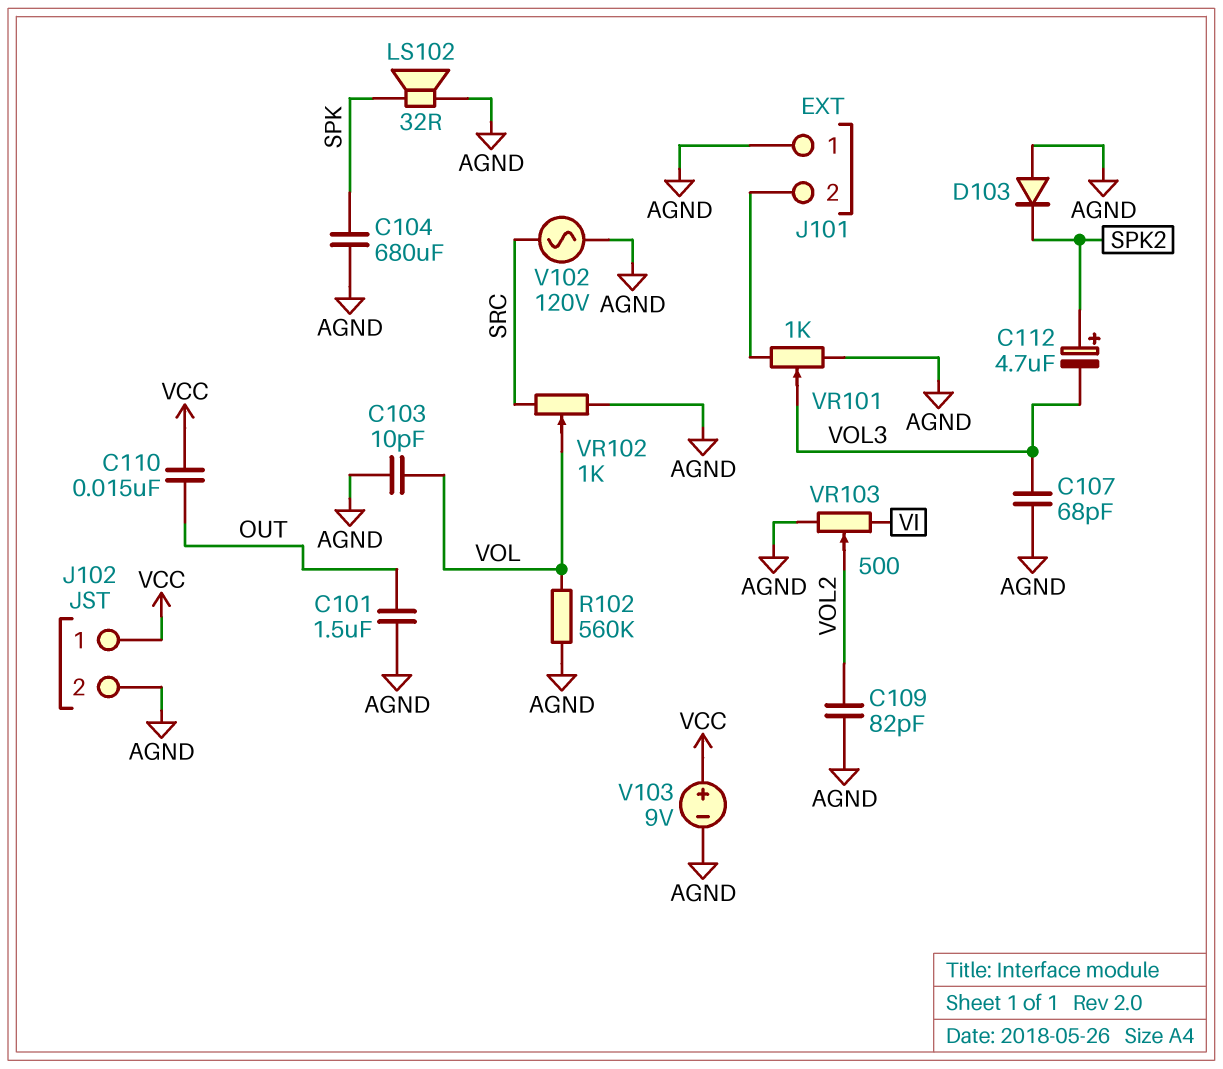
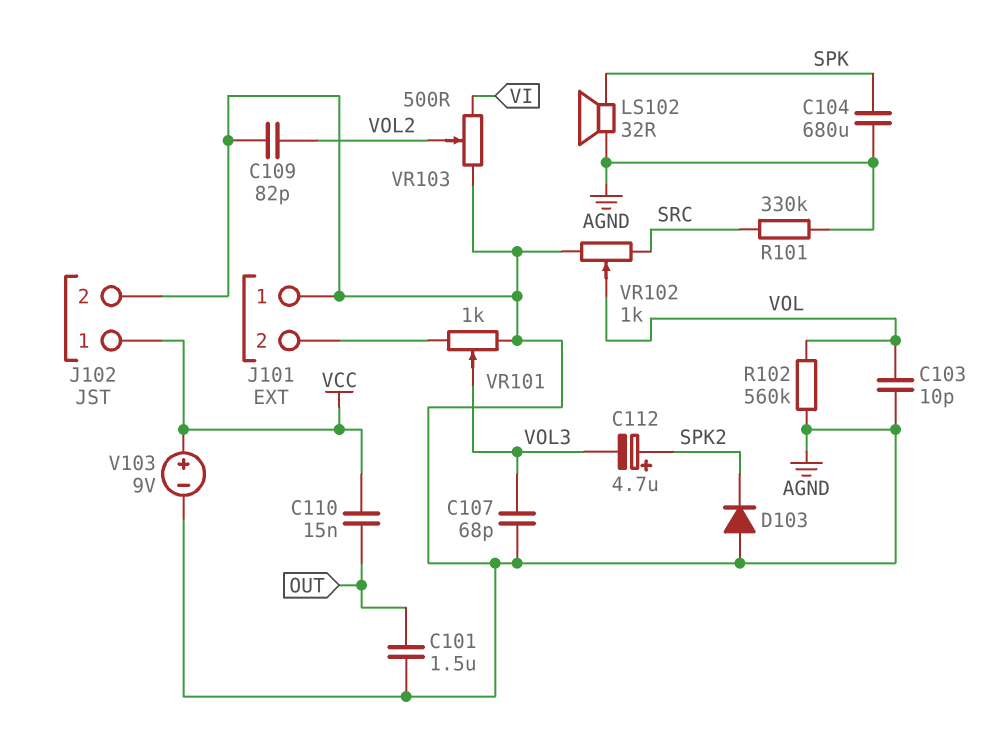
R101: none -> 330k (AGND, SRC)
V102: AC 120V (AGND, SRC) -> none

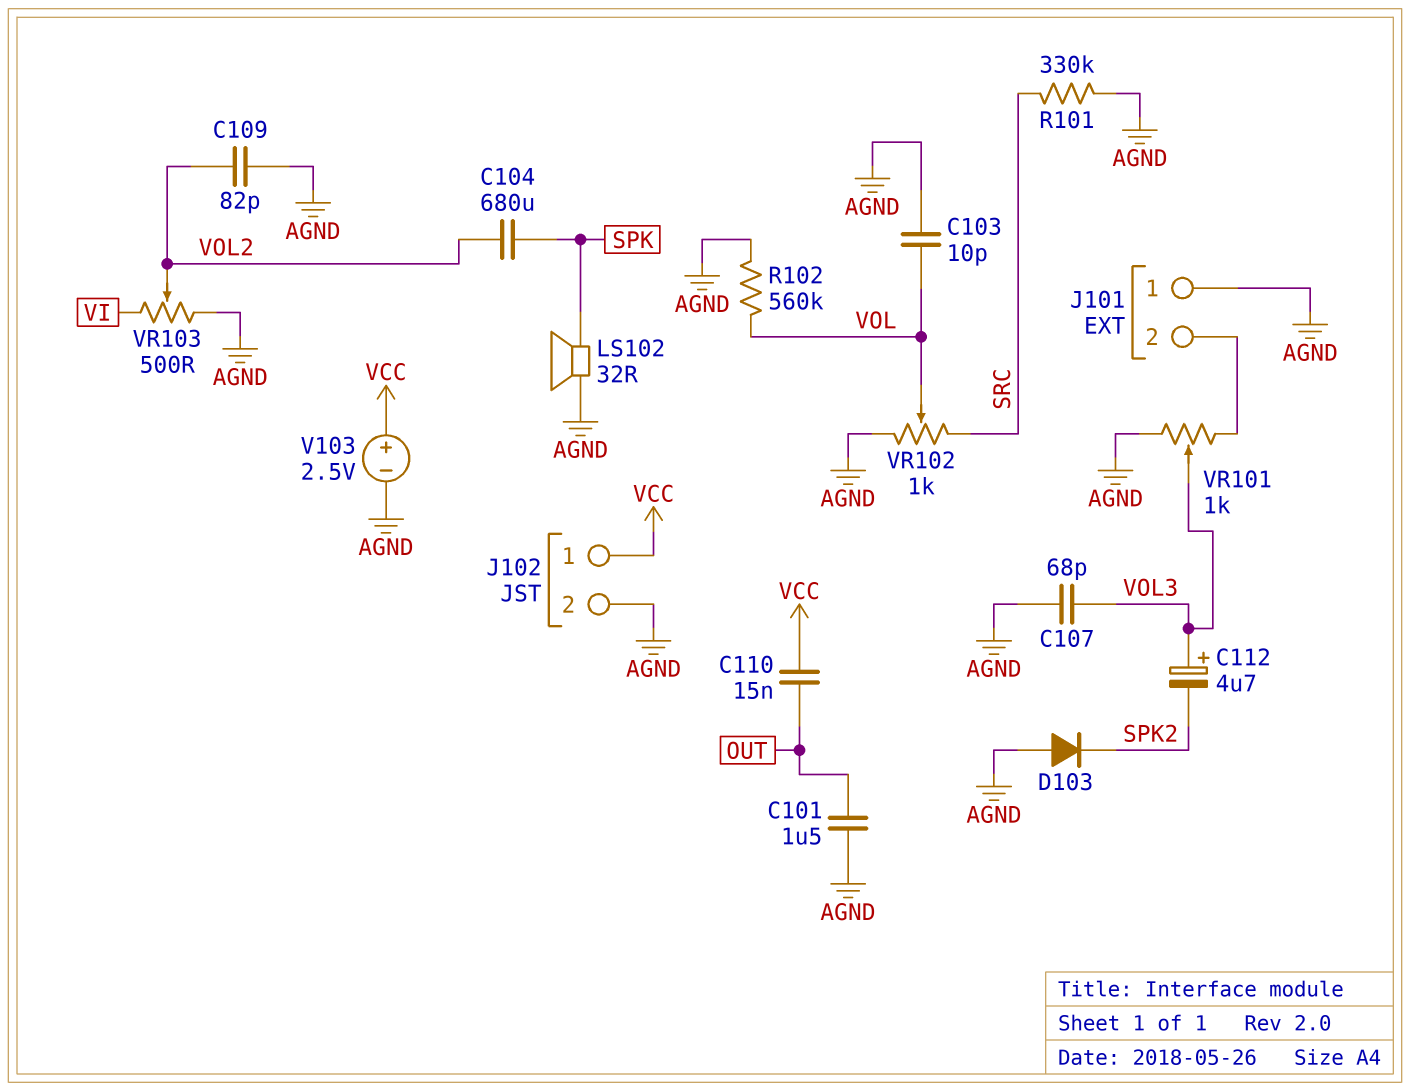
C104: 680uF (AGND, SPK) -> 680uF (SPK, VOL2)
C112: 4.7uF (plus SPK2, minus VOL3) -> 4.7uF (plus VOL3, minus SPK2)
V103: 9V (plus VCC, minus AGND) -> 2.5V (plus VCC, minus AGND)

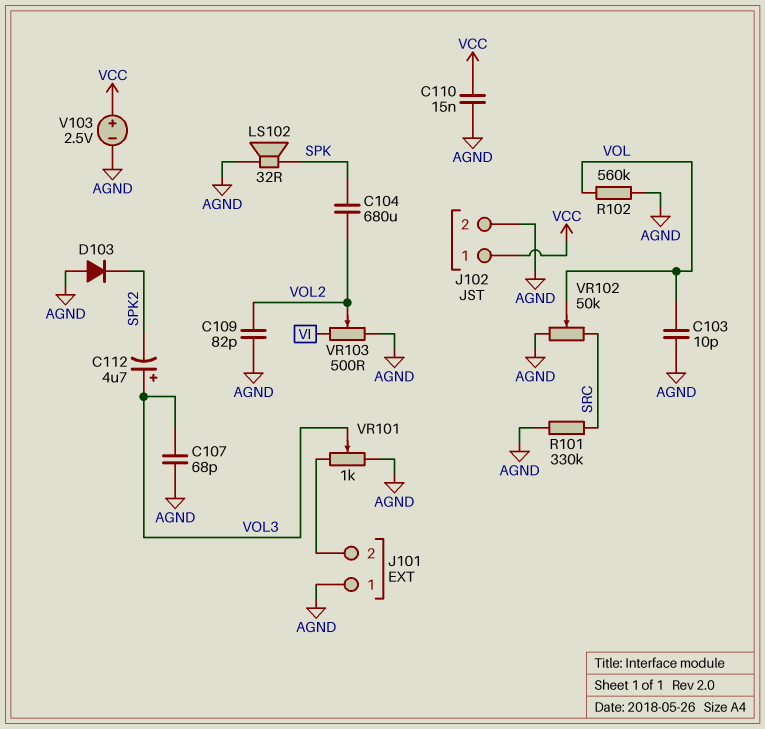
C101: 1.5uF (AGND, OUT) -> none
C110: 15nF (OUT, VCC) -> 15nF (AGND, VCC)
VR102: 1k (AGND, SRC, wiper VOL) -> 50k (AGND, SRC, wiper VOL)

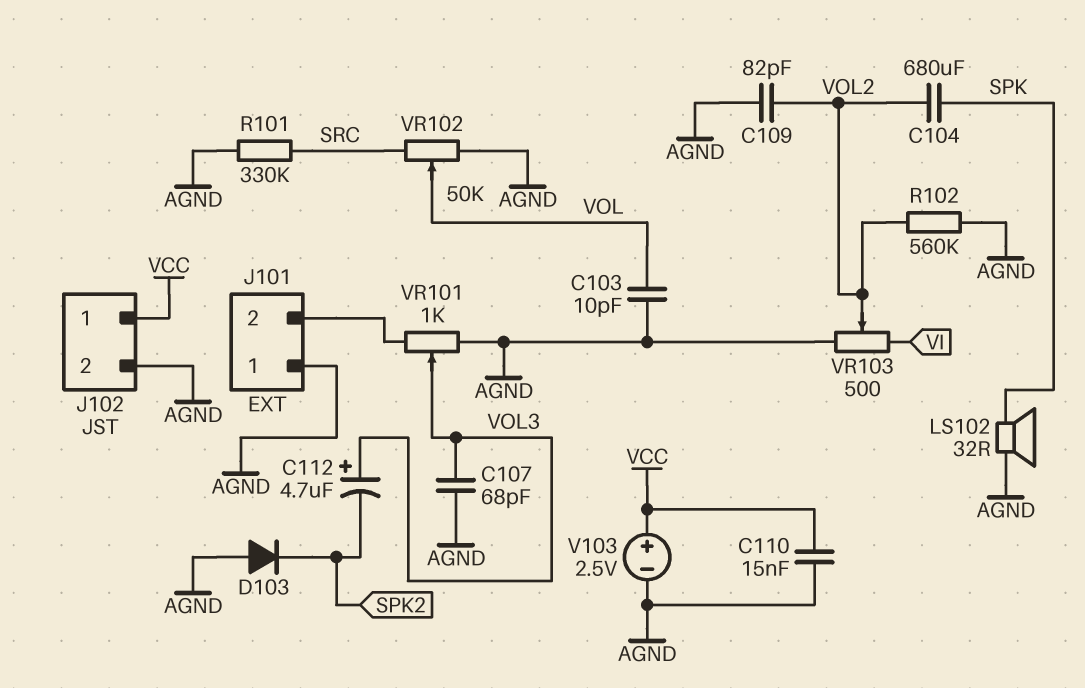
R102: 560k (AGND, VOL) -> 560k (AGND, VOL2)

